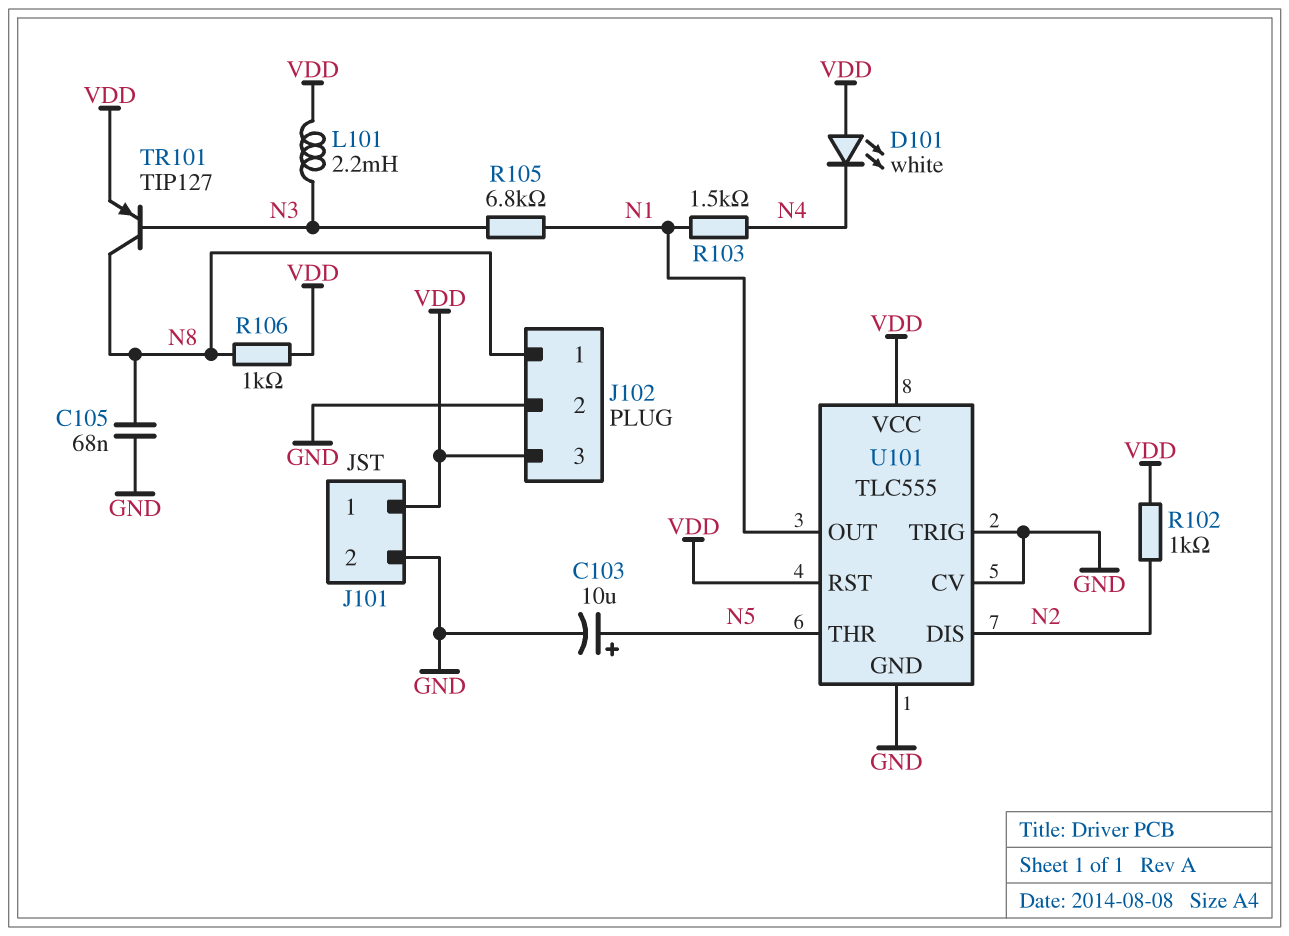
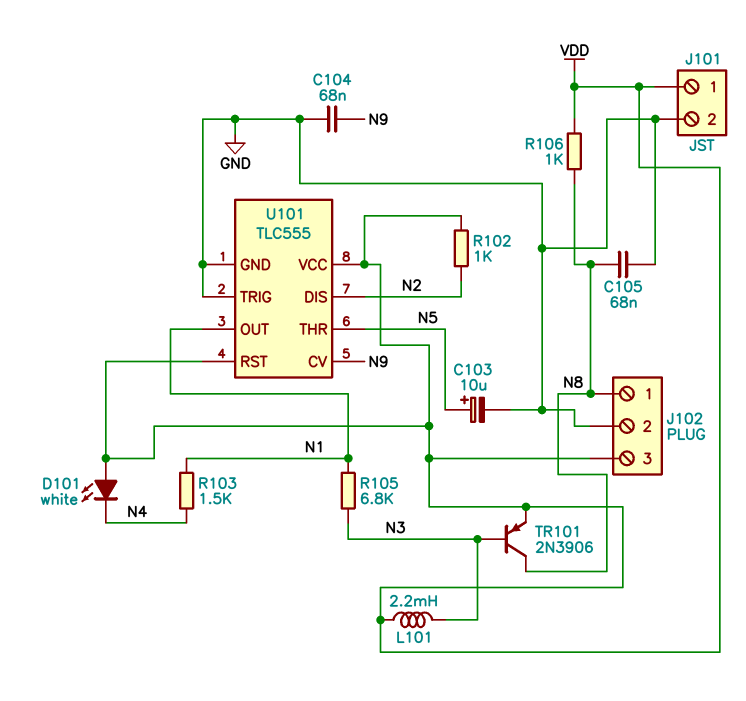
C104: none -> 68nF (GND, N9)
TR101: PNP TIP127 (B N3, C N8, E VDD) -> PNP 2N3906 (B N3, C N8, E VDD)
U101 pin CV: GND -> N9

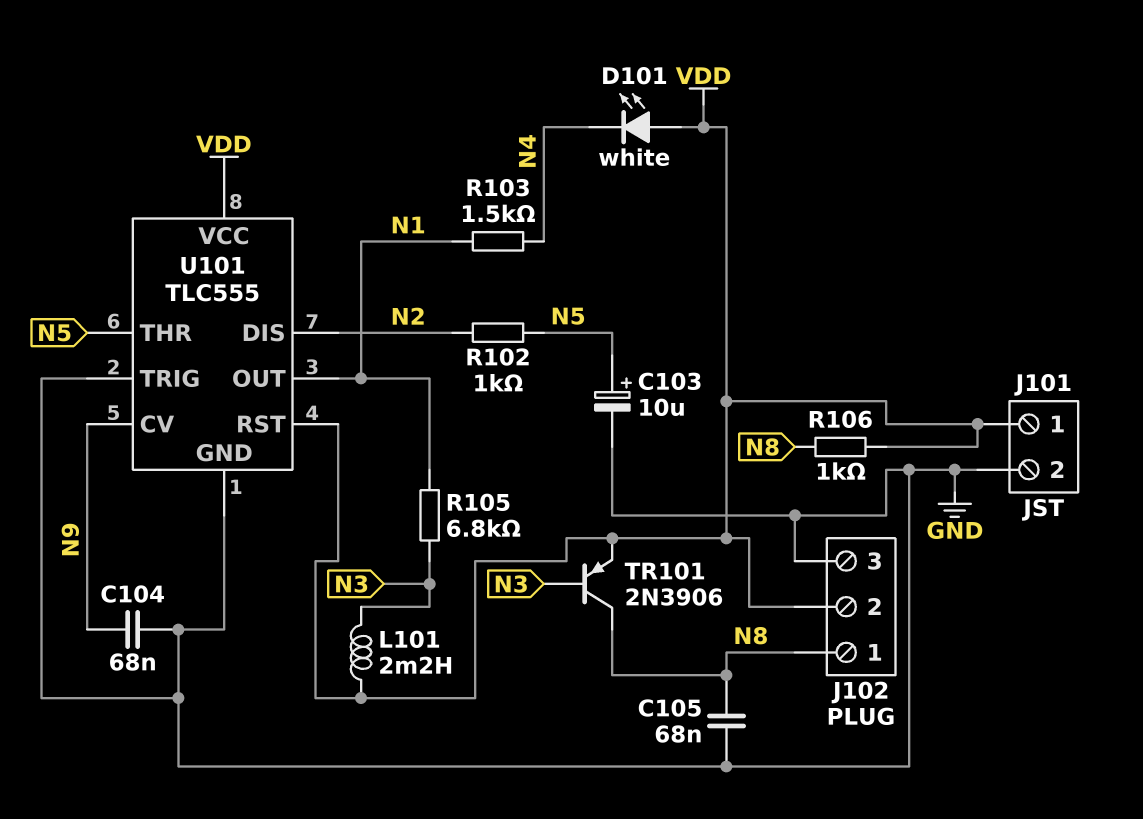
J102 pin 2: GND -> VDD
J102 pin 3: VDD -> GND
R102: 1k (N2, VDD) -> 1k (N2, N5)

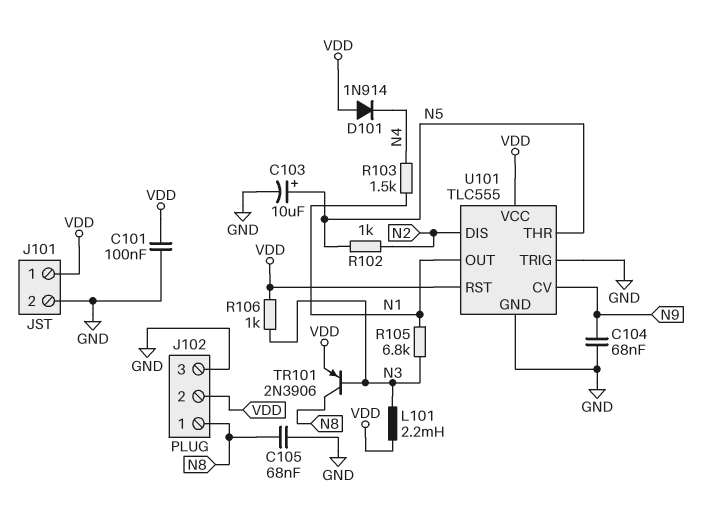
C101: none -> 100nF (GND, VDD)
D101: LED white (A VDD, K N4) -> diode 1N914 (A VDD, K N4)
R106: 1k (N8, VDD) -> 1k (N3, VDD)

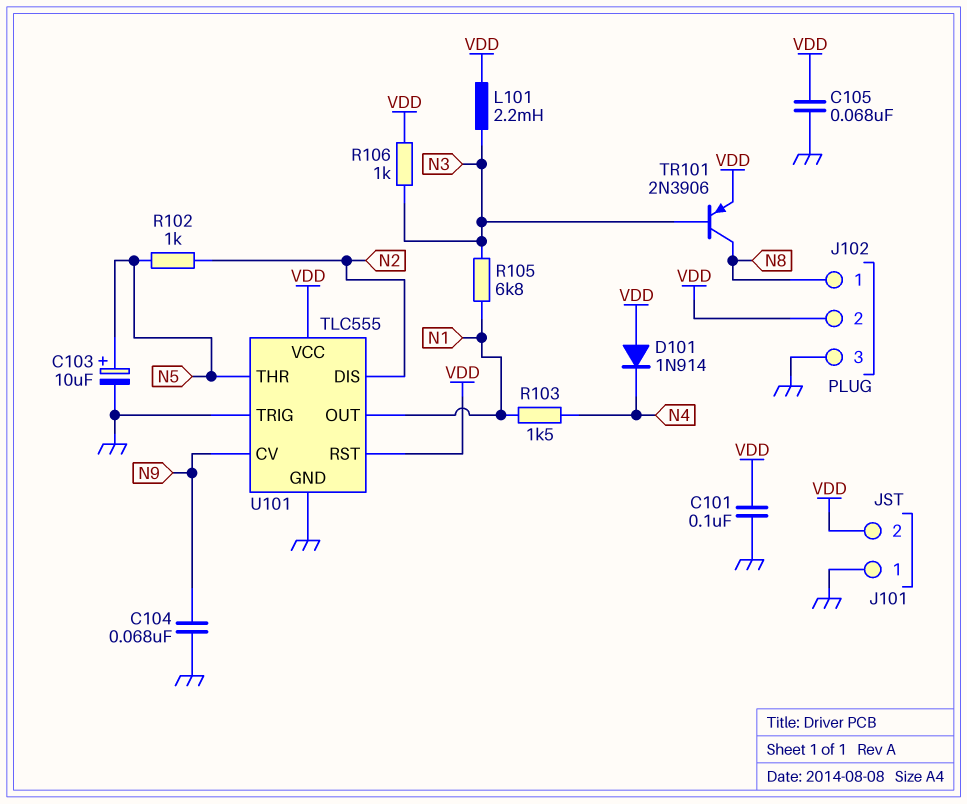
C105: 68nF (GND, N8) -> 68nF (GND, VDD)
J101 pin 1: VDD -> GND
J101 pin 2: GND -> VDD

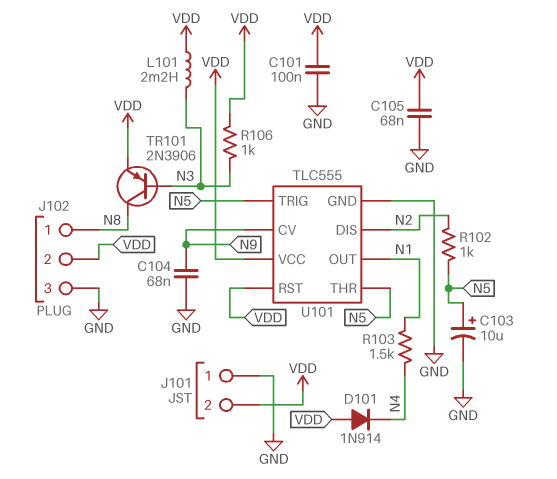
R105: 6.8k (N1, N3) -> none
U101 pin TRIG: GND -> N5

